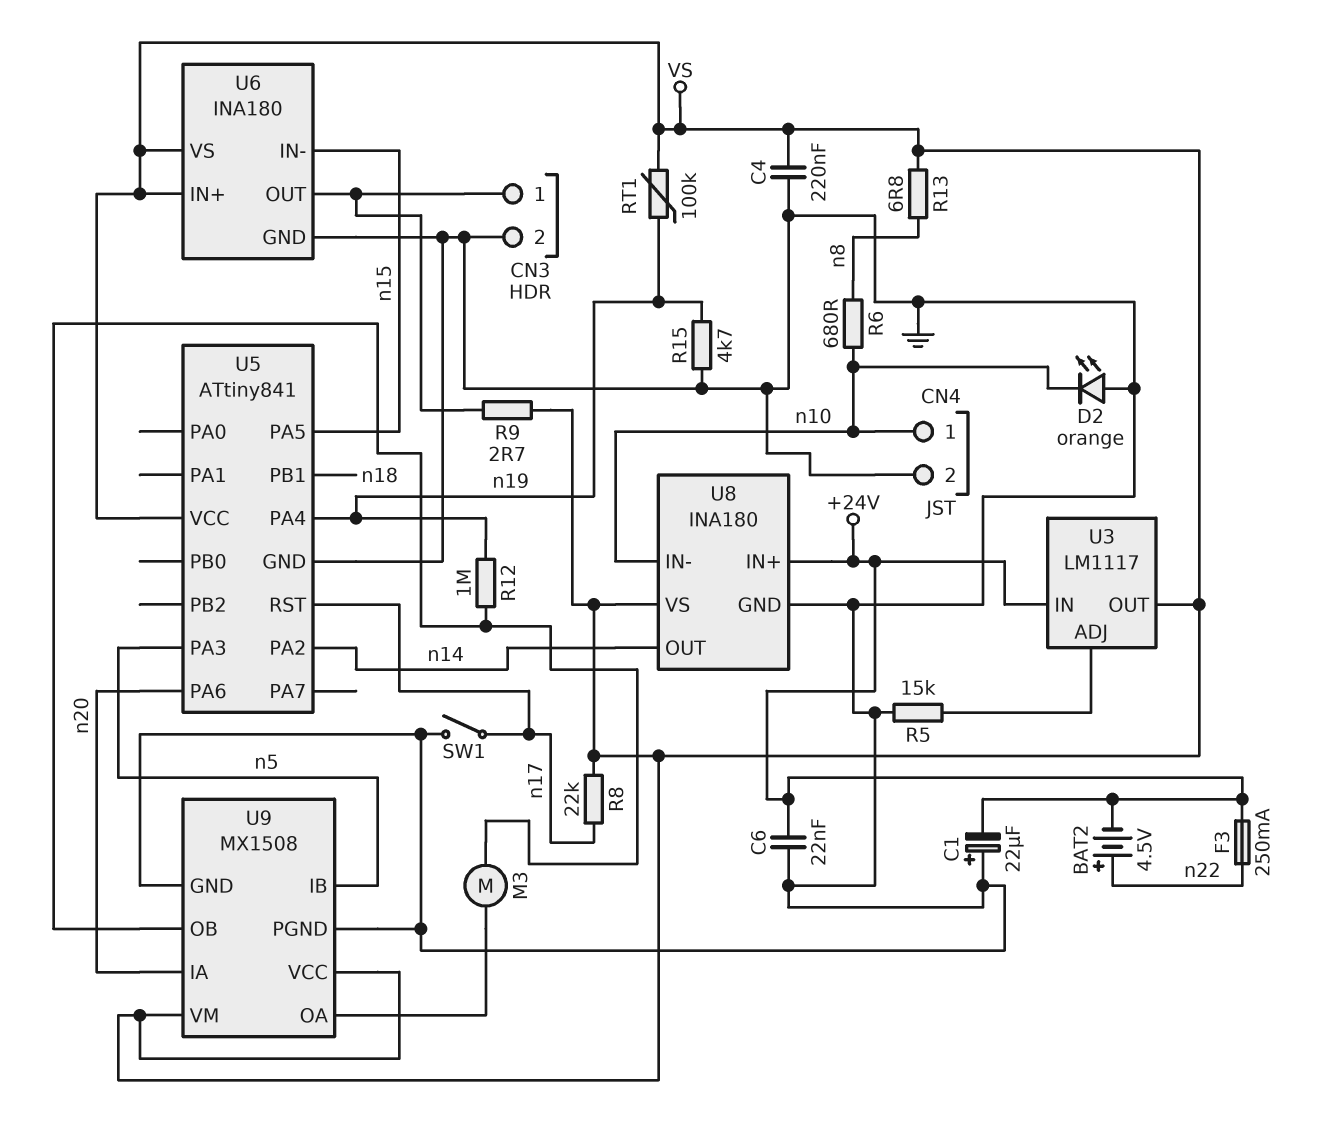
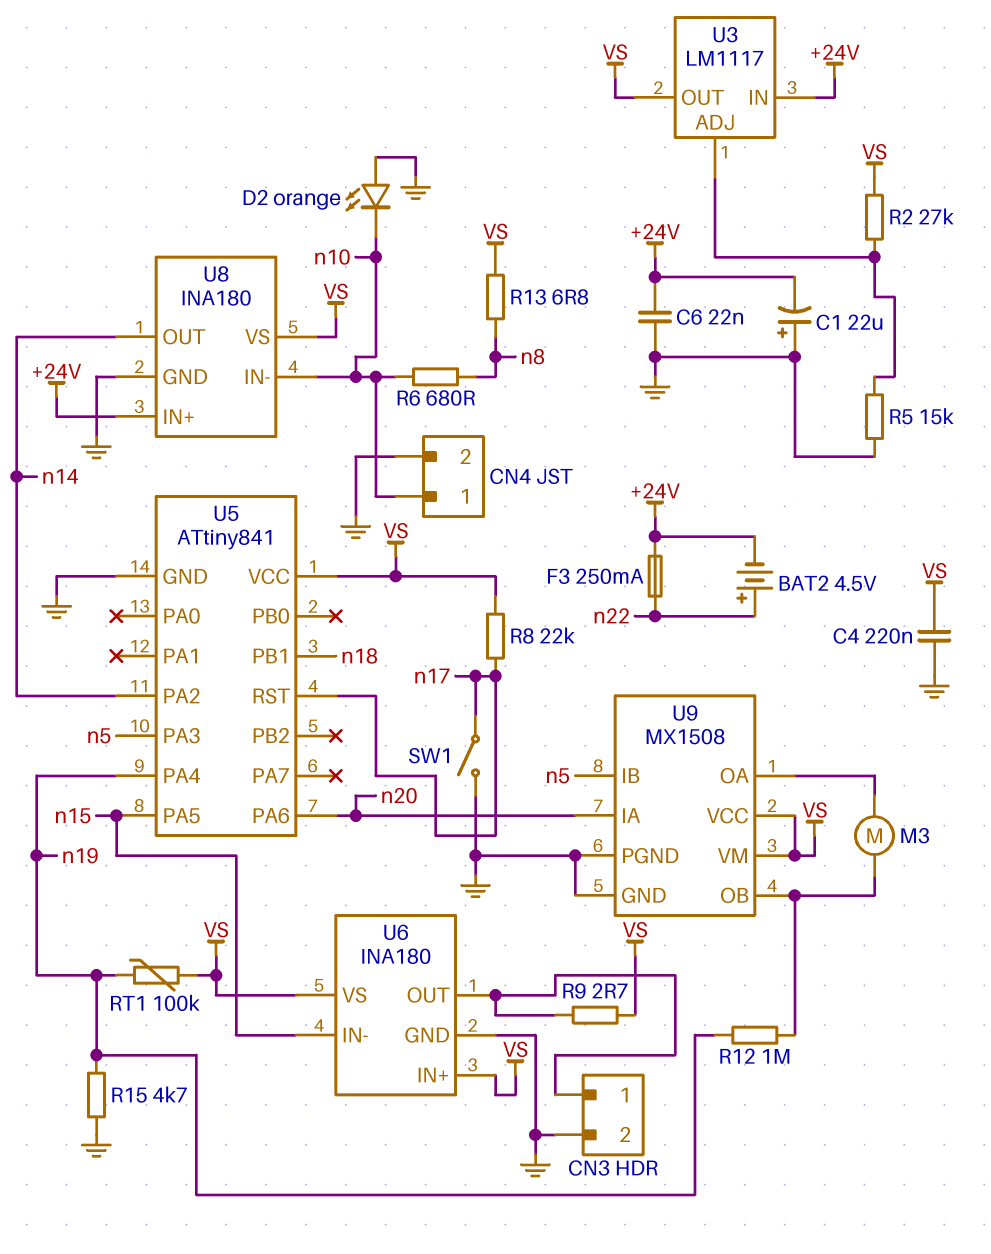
R2: none -> 27k (U3/ADJ, VS)

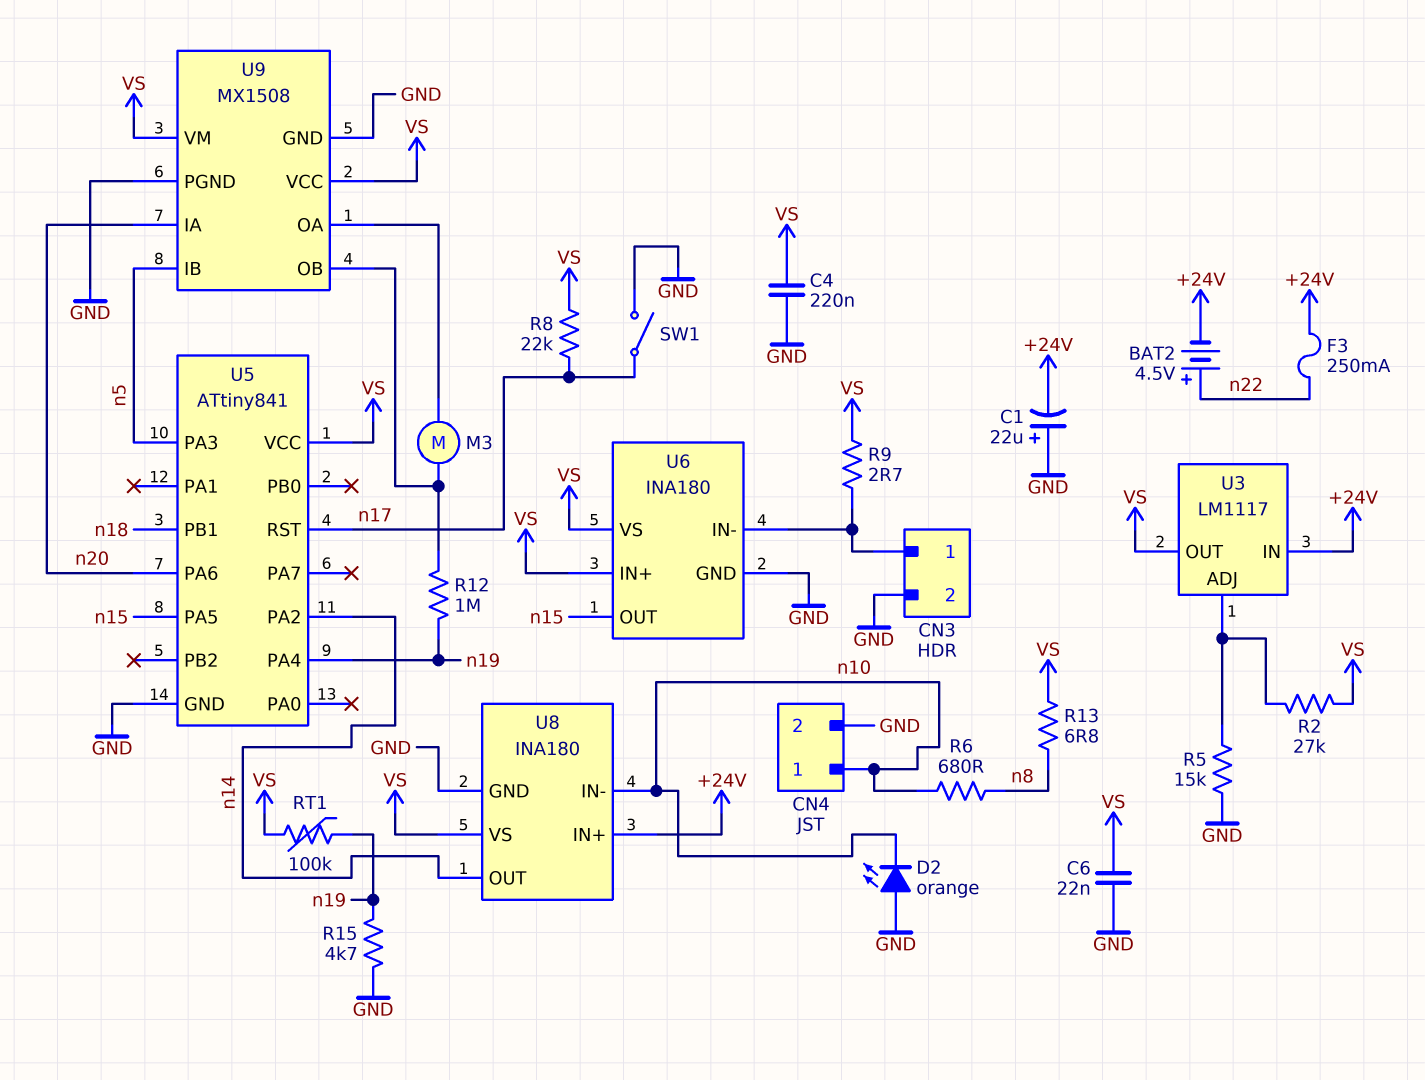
C6: 22nF (+24V, GND) -> 22nF (GND, VS)
U6 pin IN-: n15 -> CN3/1
U6 pin OUT: CN3/1 -> n15

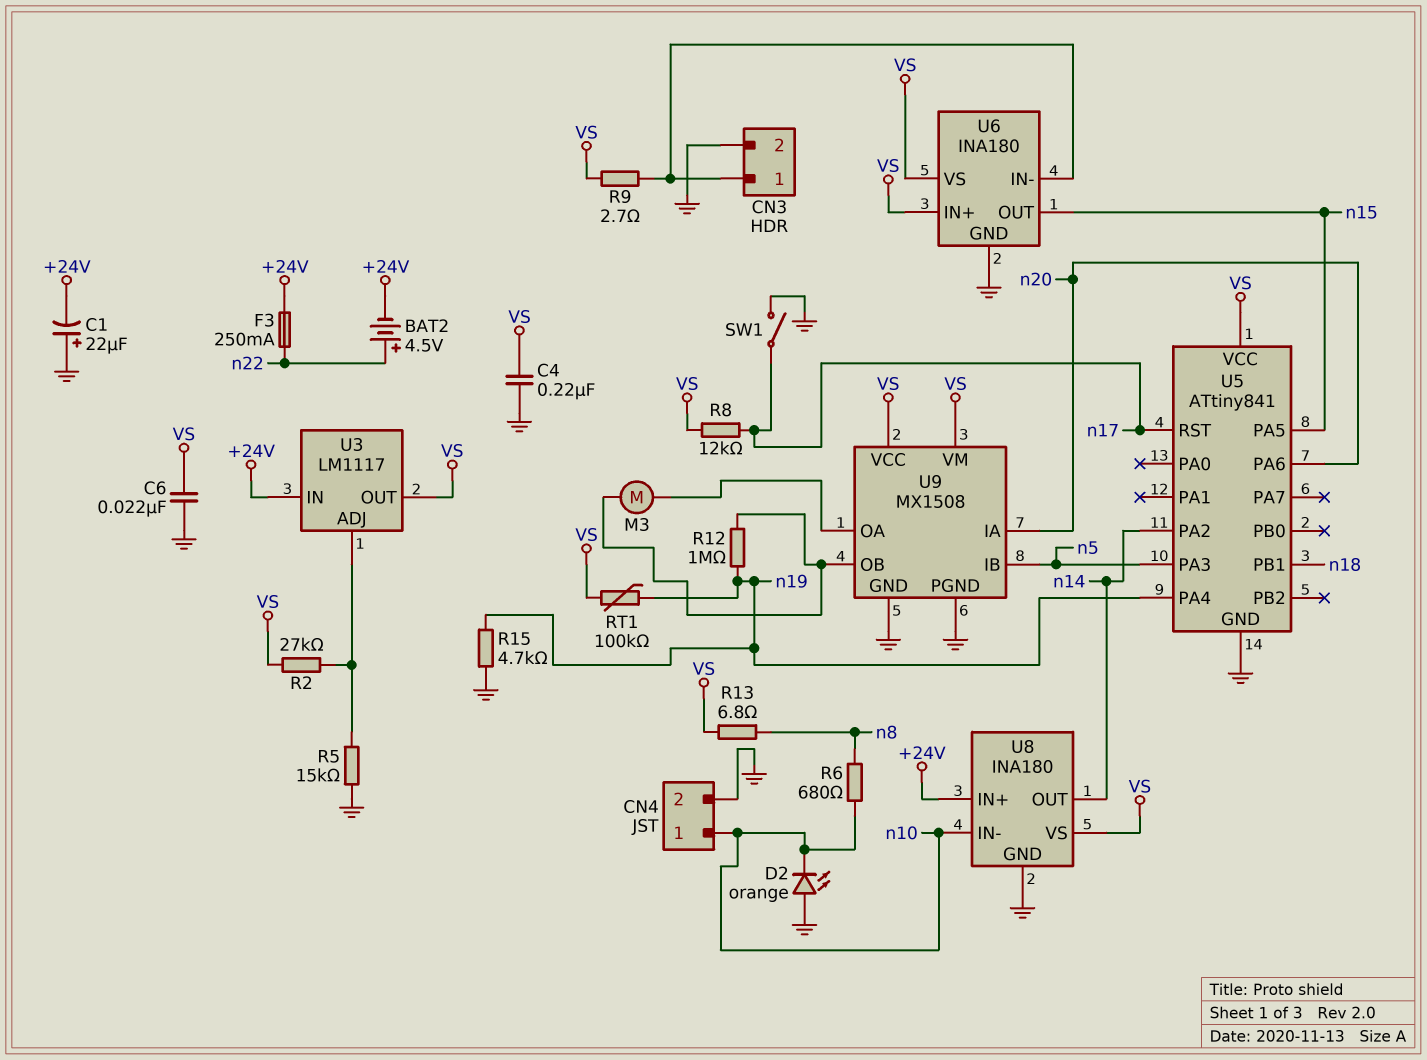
R8: 22k (VS, n17) -> 12k (VS, n17)

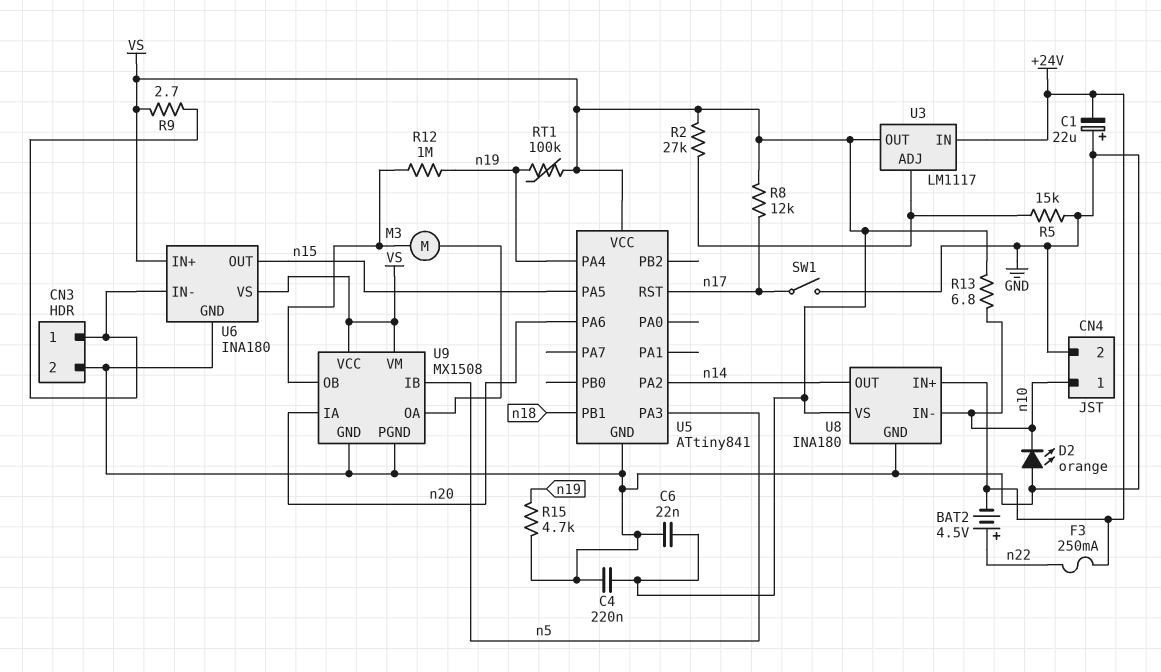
R6: 680 (n8, n10) -> none
R13: 6.8 (VS, n8) -> 6.8 (VS, n10)

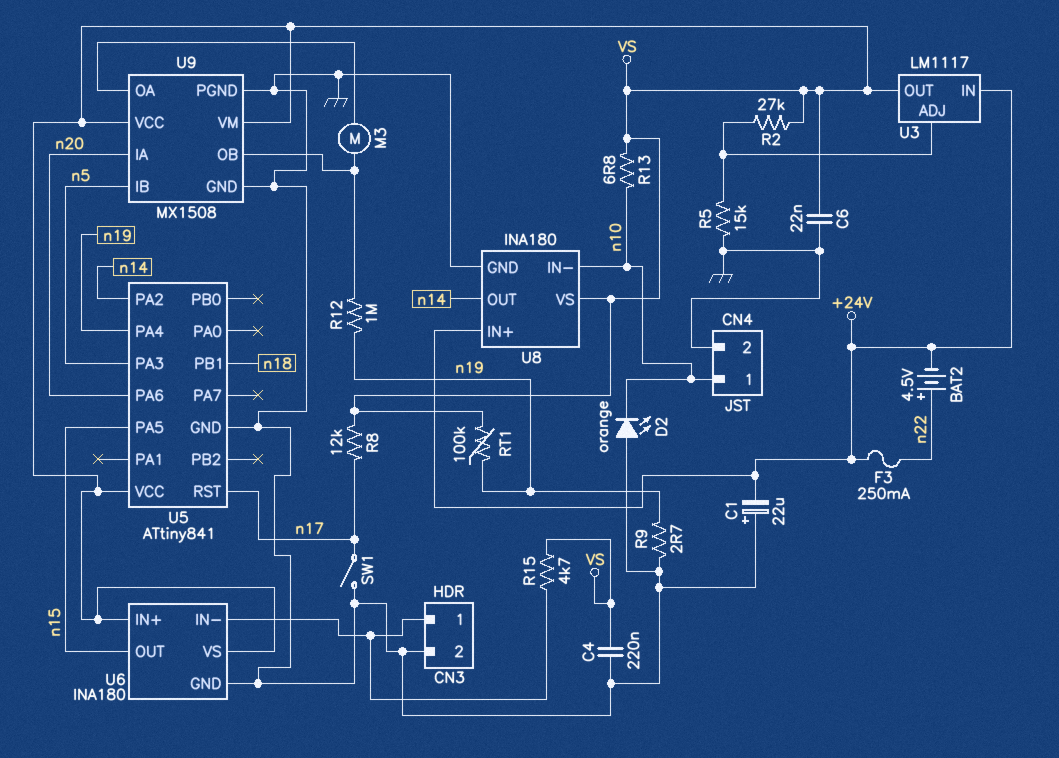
R9: 2.7 (CN3/1, VS) -> 2.7 (GND, n19)
R15: 4.7k (GND, n19) -> 4.7k (CN3/1, VS)

